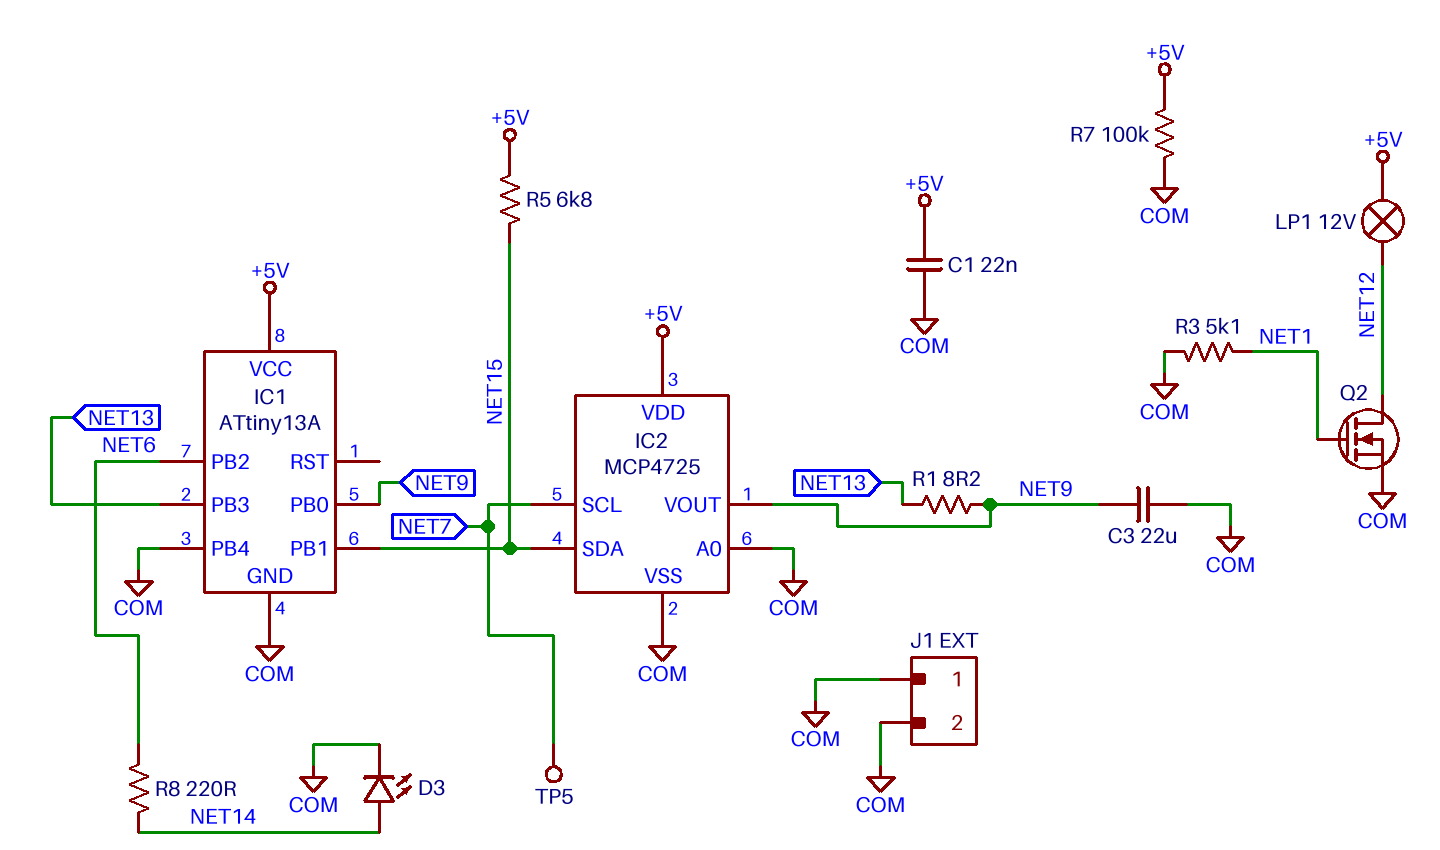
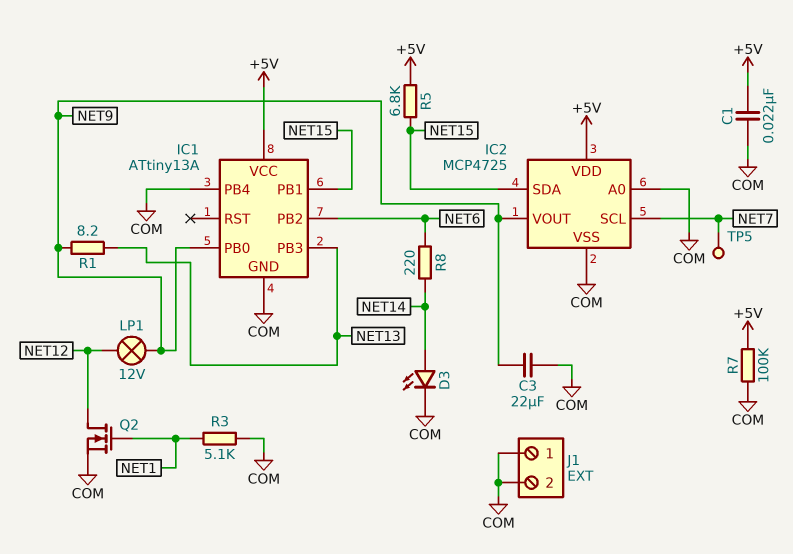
LP1: lamp 12V (+5V, NET12) -> lamp 12V (NET9, NET12)

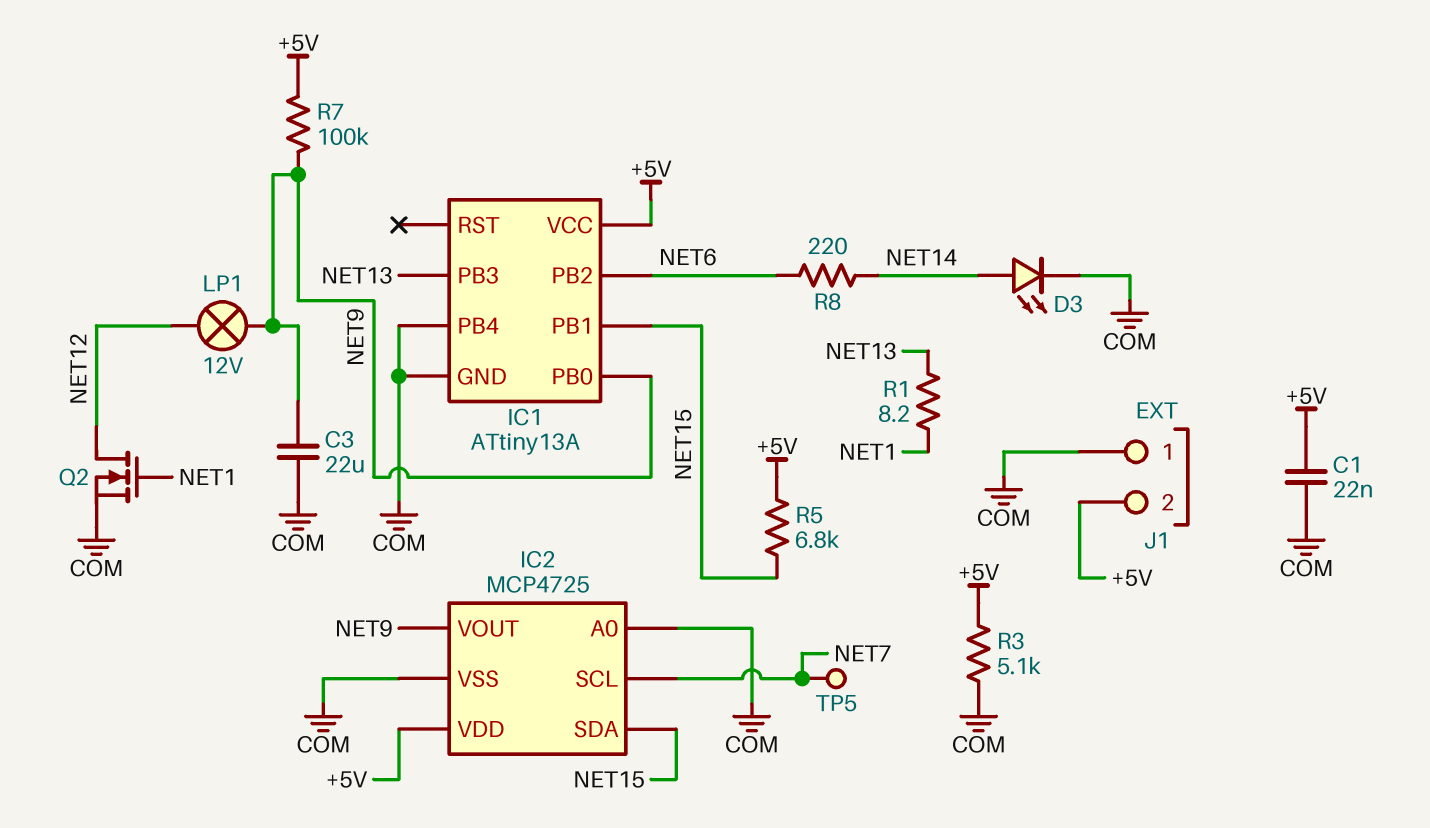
J1 pin 2: COM -> +5V
R1: 8.2 (NET9, NET13) -> 8.2 (NET1, NET13)
R3: 5.1k (COM, NET1) -> 5.1k (+5V, COM)
R7: 100k (+5V, COM) -> 100k (+5V, NET9)

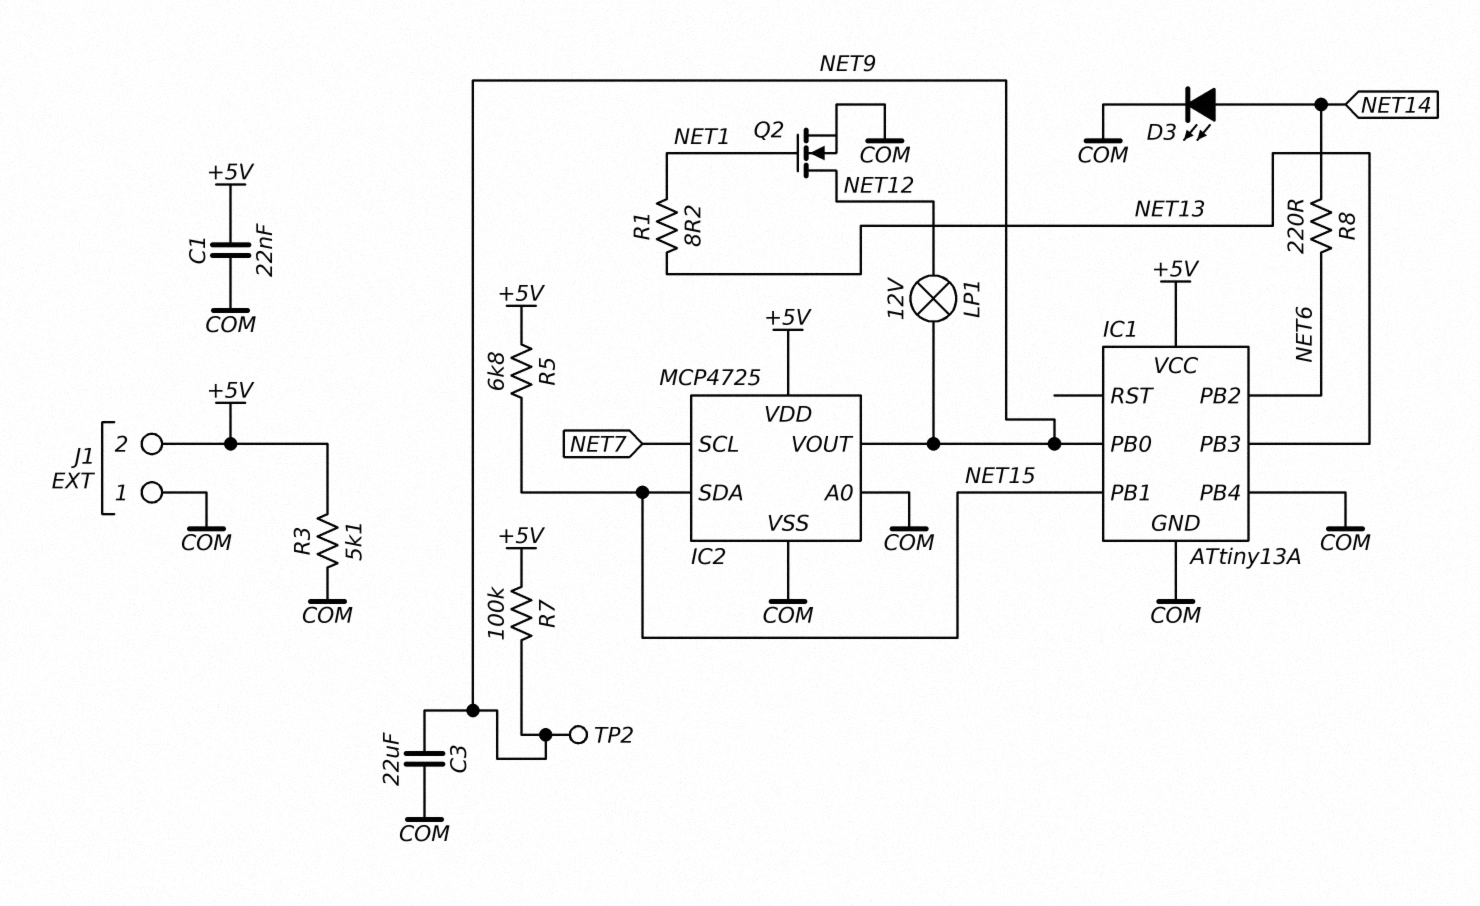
TP2: none -> test point (NET9)
TP5: test point (NET7) -> none

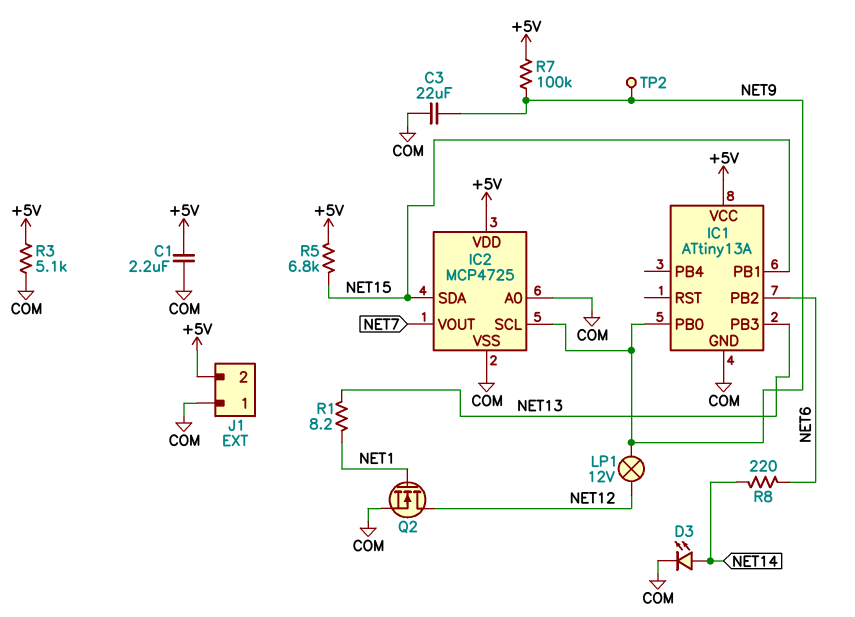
C1: 22nF (+5V, COM) -> 2.2uF (+5V, COM)
IC1 pin PB4: COM -> none
IC2 pin SCL: NET7 -> NET9
IC2 pin VOUT: NET9 -> NET7

